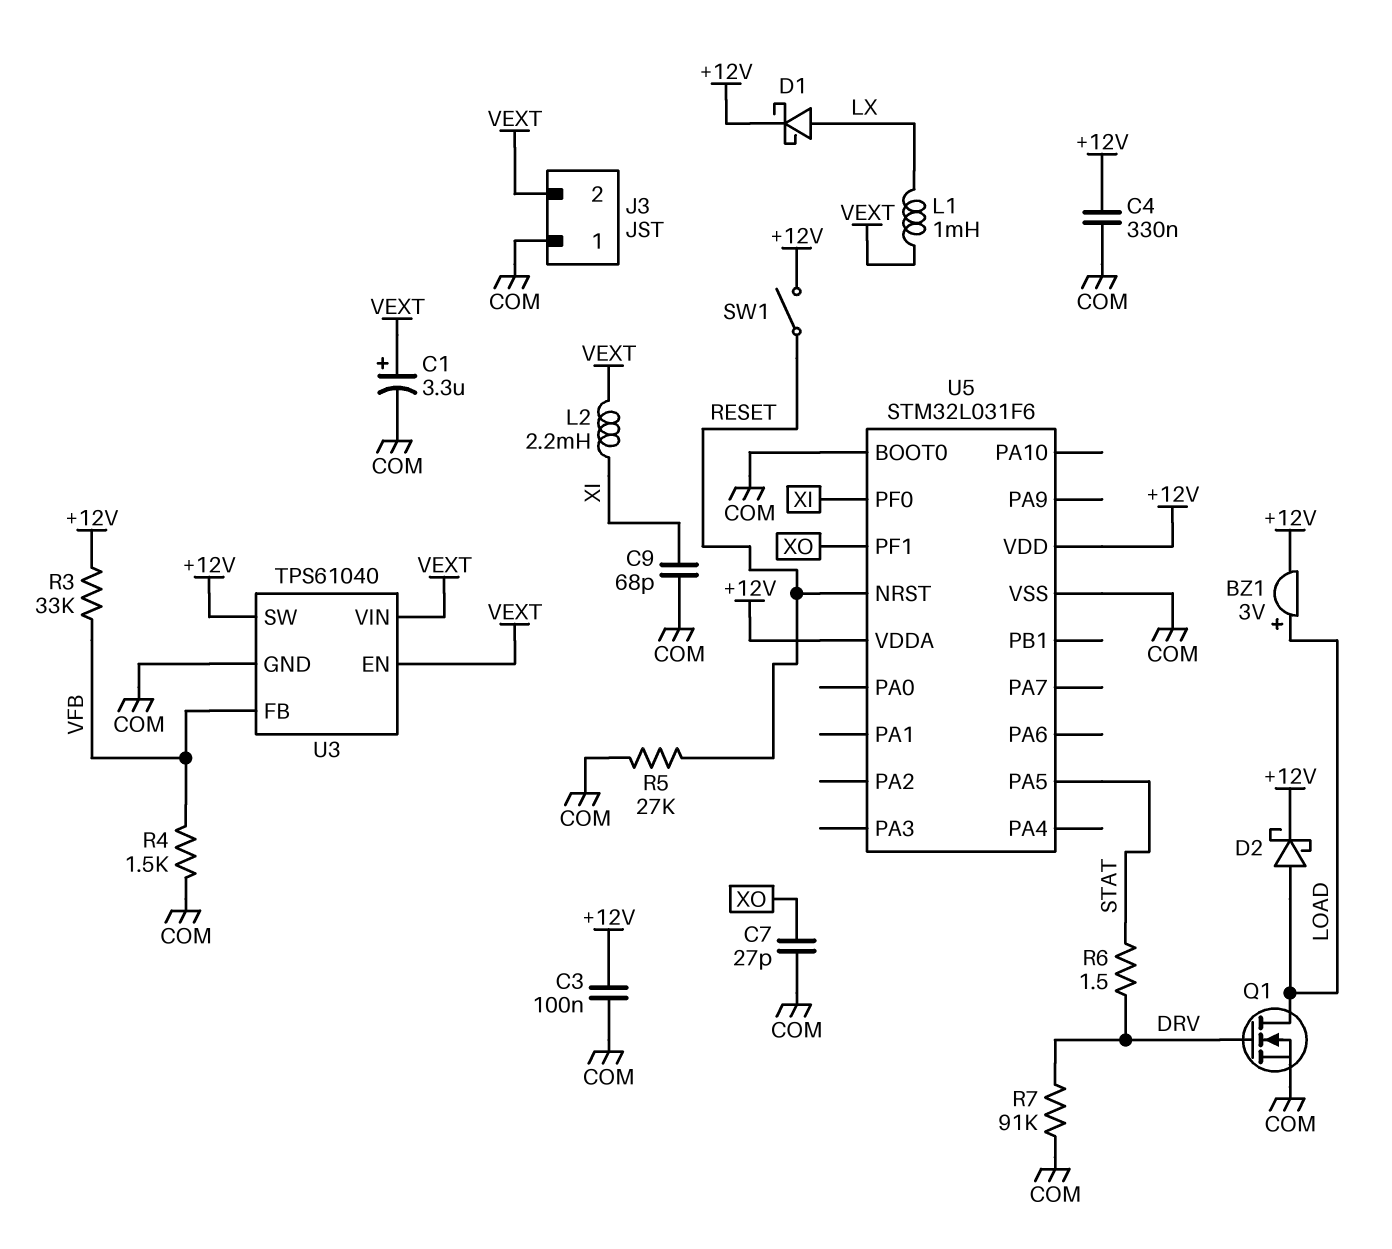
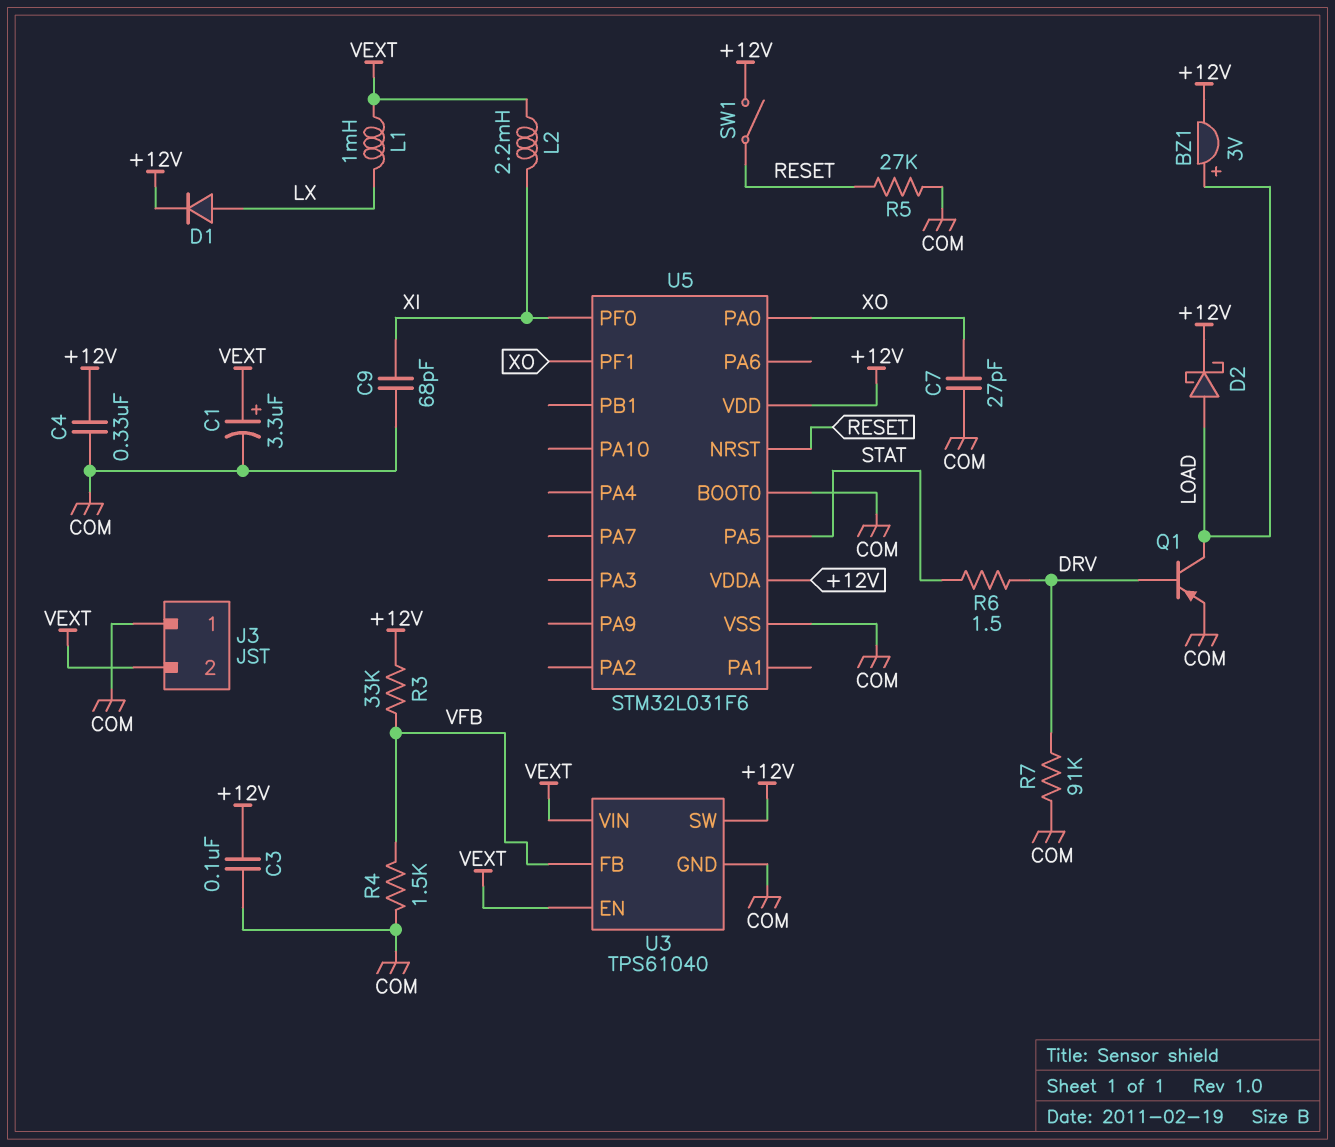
D1: schottky (A LX, K +12V) -> diode (A LX, K +12V)
Q1: NMOS (G DRV, D LOAD, S COM) -> PNP (B DRV, C LOAD, E COM)
U5 pin PA0: none -> XO

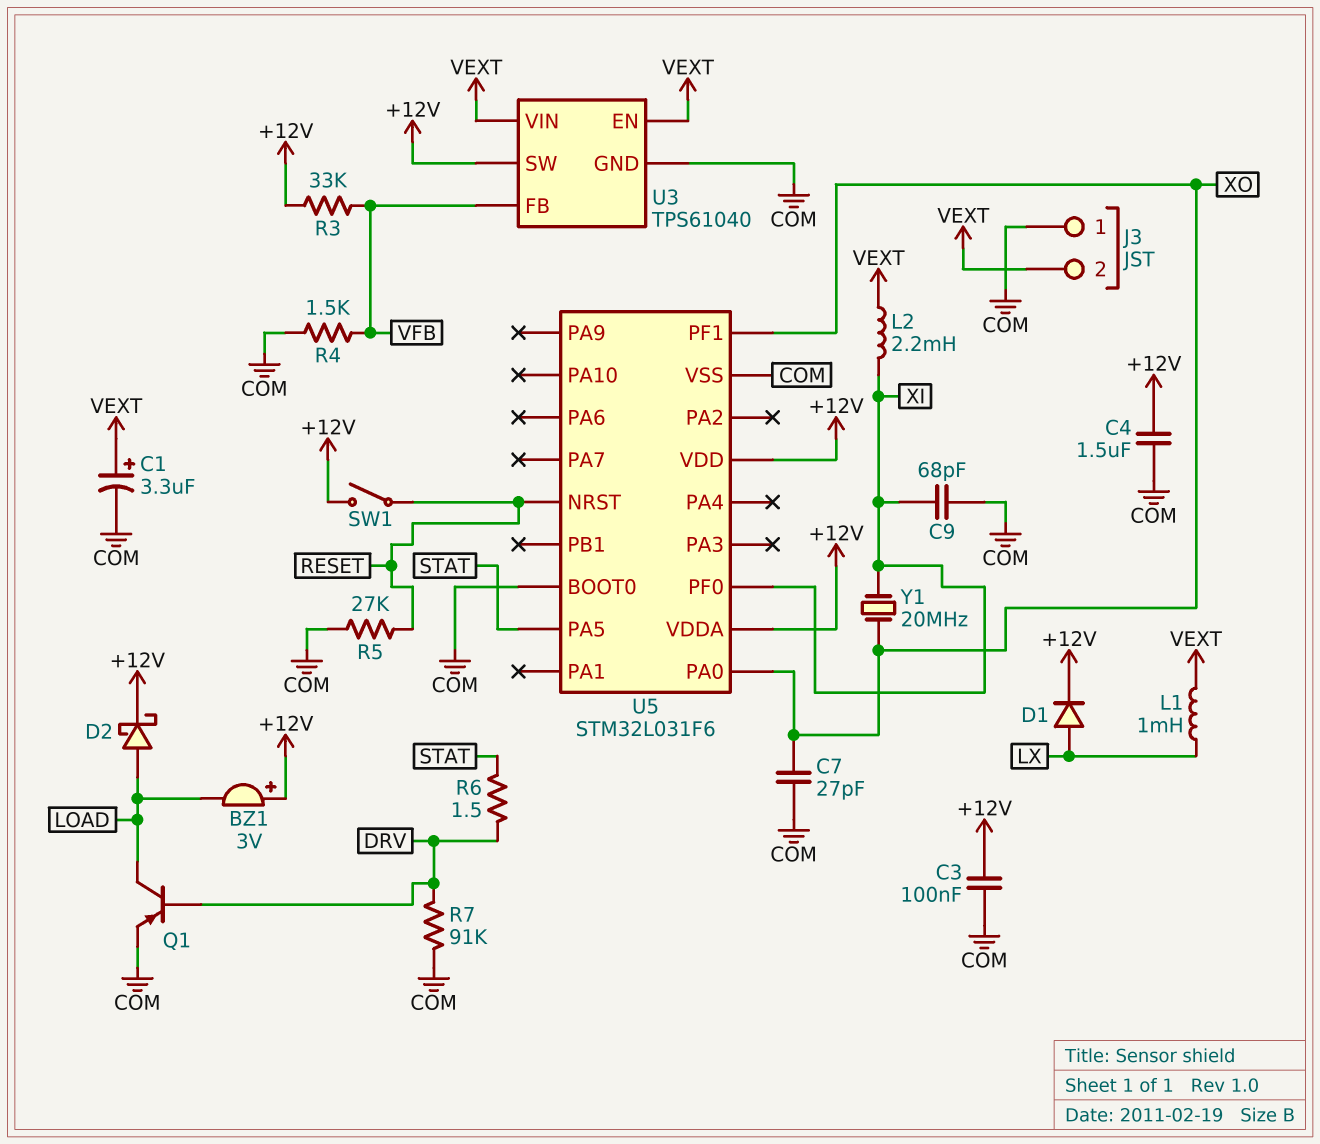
BZ1: buzzer 3V (plus LOAD, minus +12V) -> buzzer 3V (plus +12V, minus LOAD)
C4: 330nF (+12V, COM) -> 1.5uF (+12V, COM)
Y1: none -> 20MHz (XI, XO)

